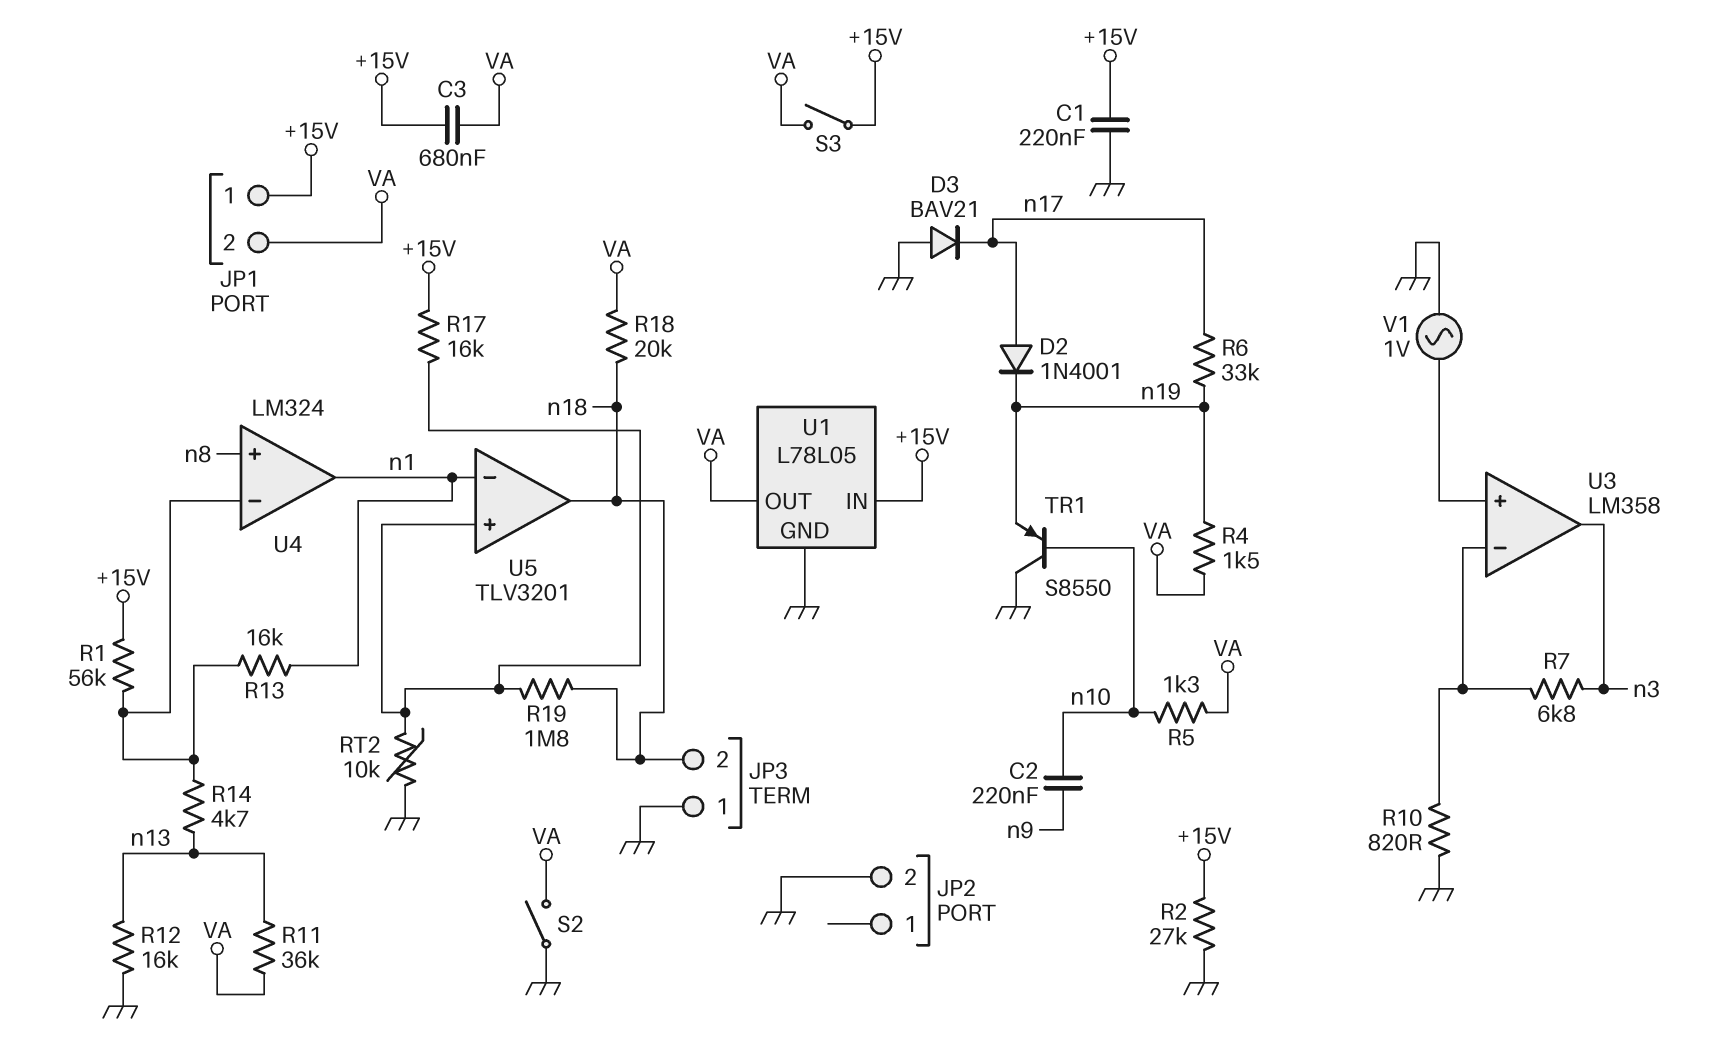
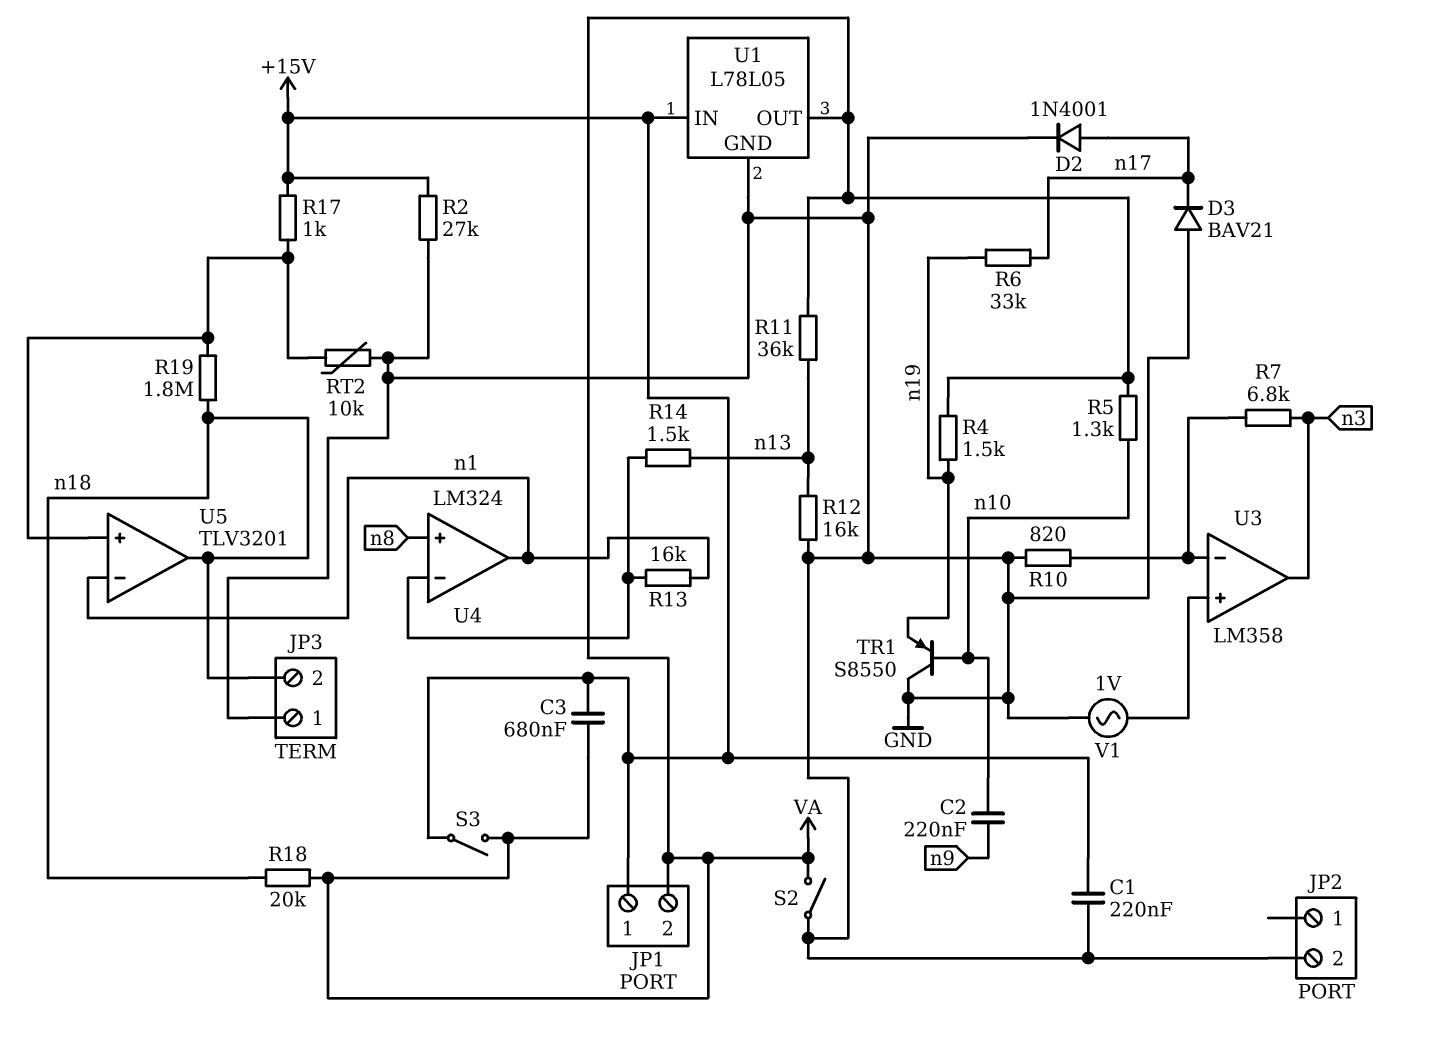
D2: diode 1N4001 (A n17, K n19) -> diode 1N4001 (A n17, K GND)
R1: 56k (+15V, U4/in-) -> none
R14: 4.7k (U4/in-, n13) -> 1.5k (U4/in-, n13)
R17: 16k (+15V, U5/in+) -> 1k (+15V, U5/in+)

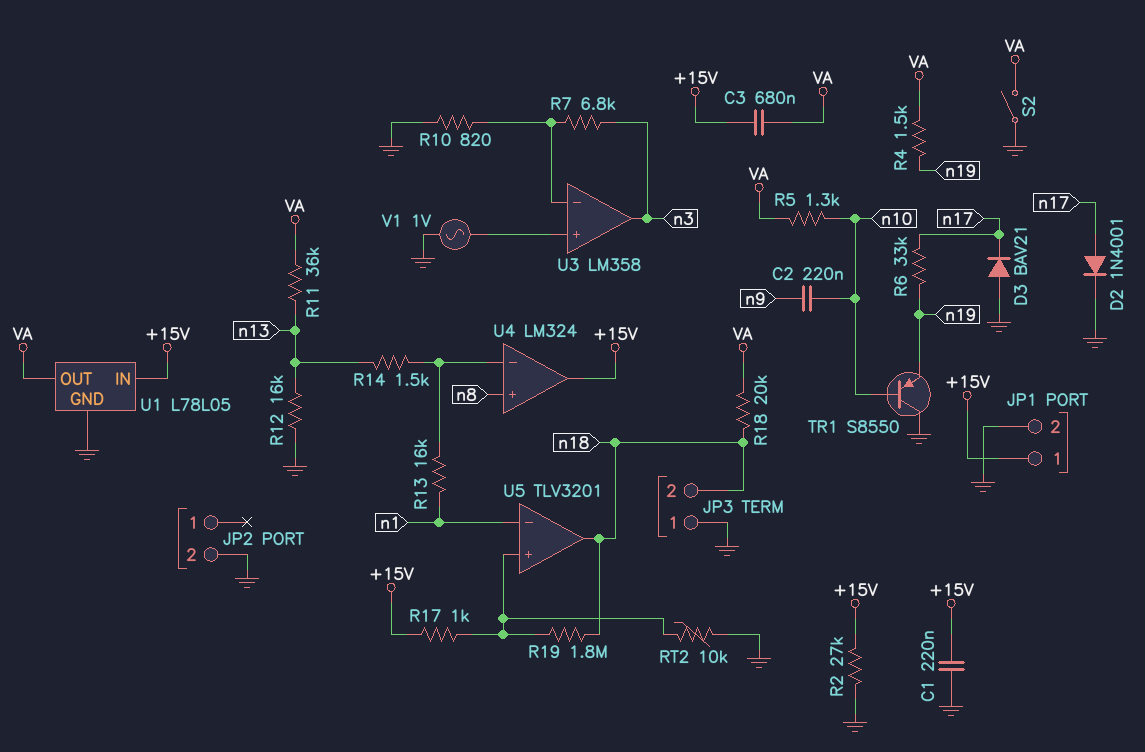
JP1 pin 2: VA -> GND
S3: switch (+15V, VA) -> none
U4 pin out: n1 -> +15V

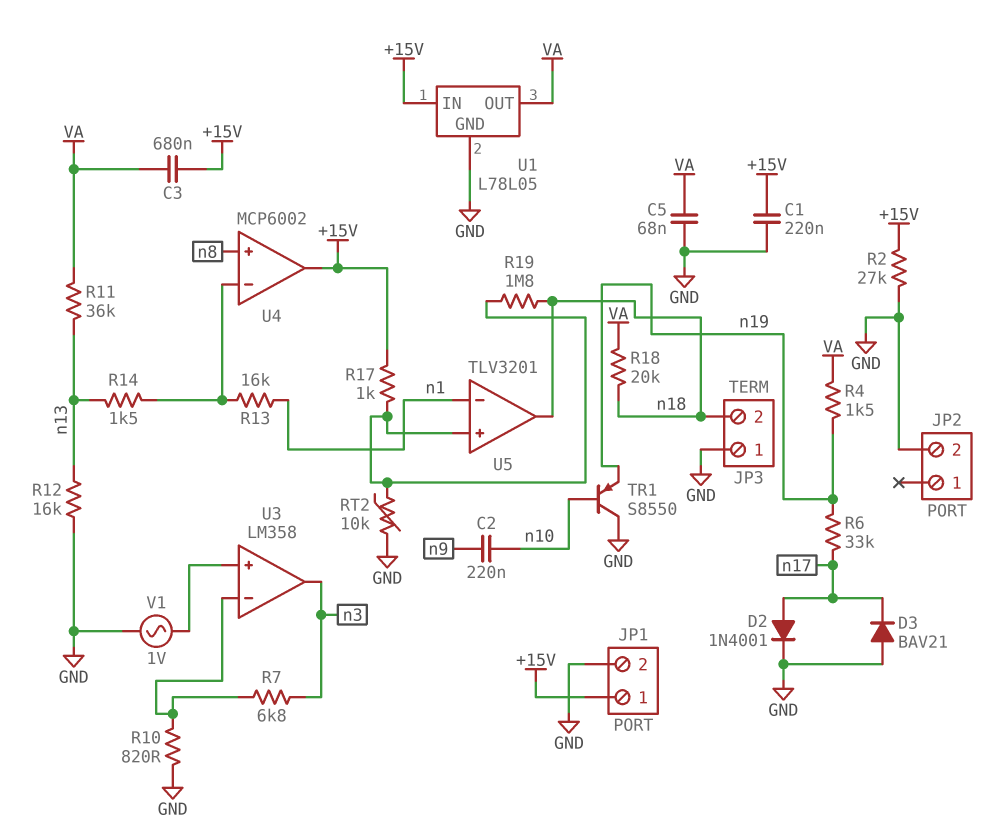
C5: none -> 68nF (GND, VA)
R5: 1.3k (VA, n10) -> none
S2: switch (GND, VA) -> none
U4: LM324 -> MCP6002

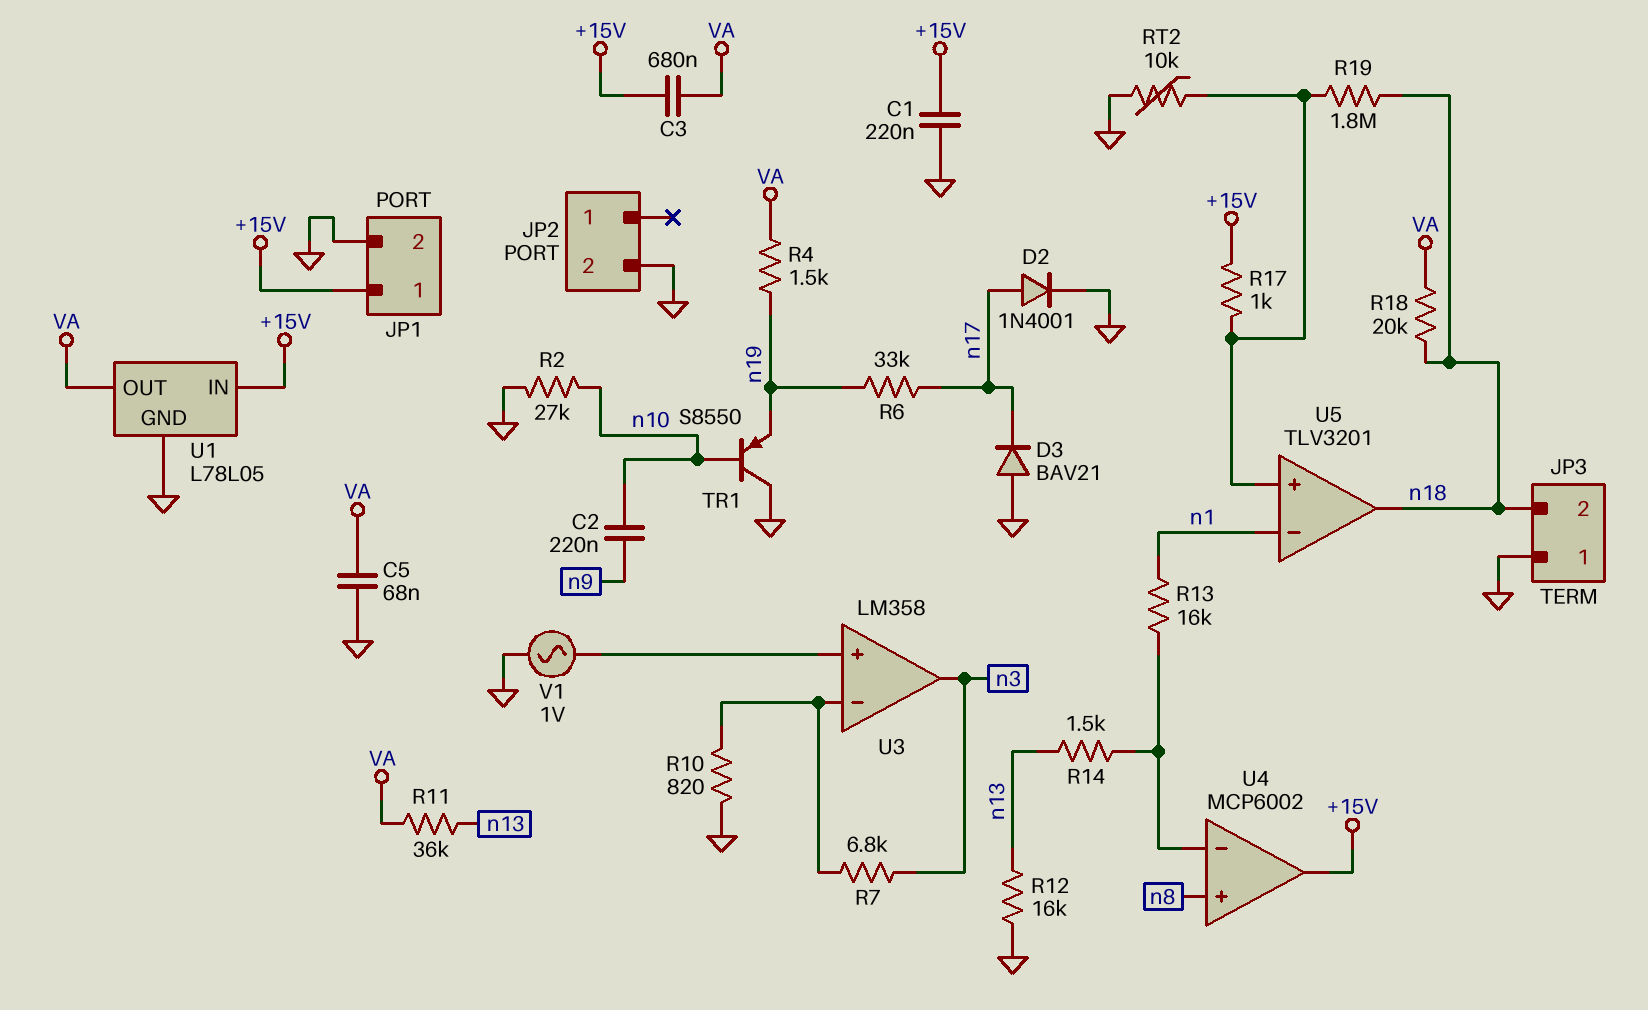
R2: 27k (+15V, GND) -> 27k (GND, n10)

